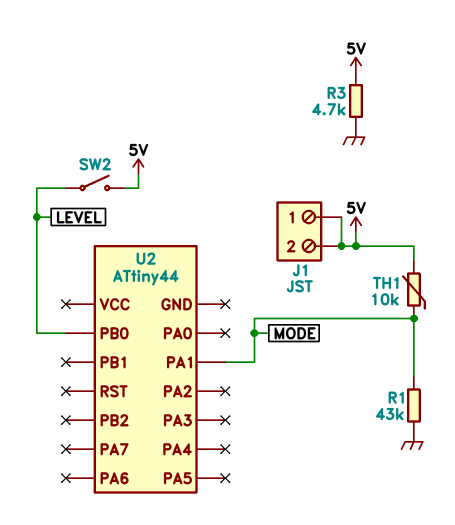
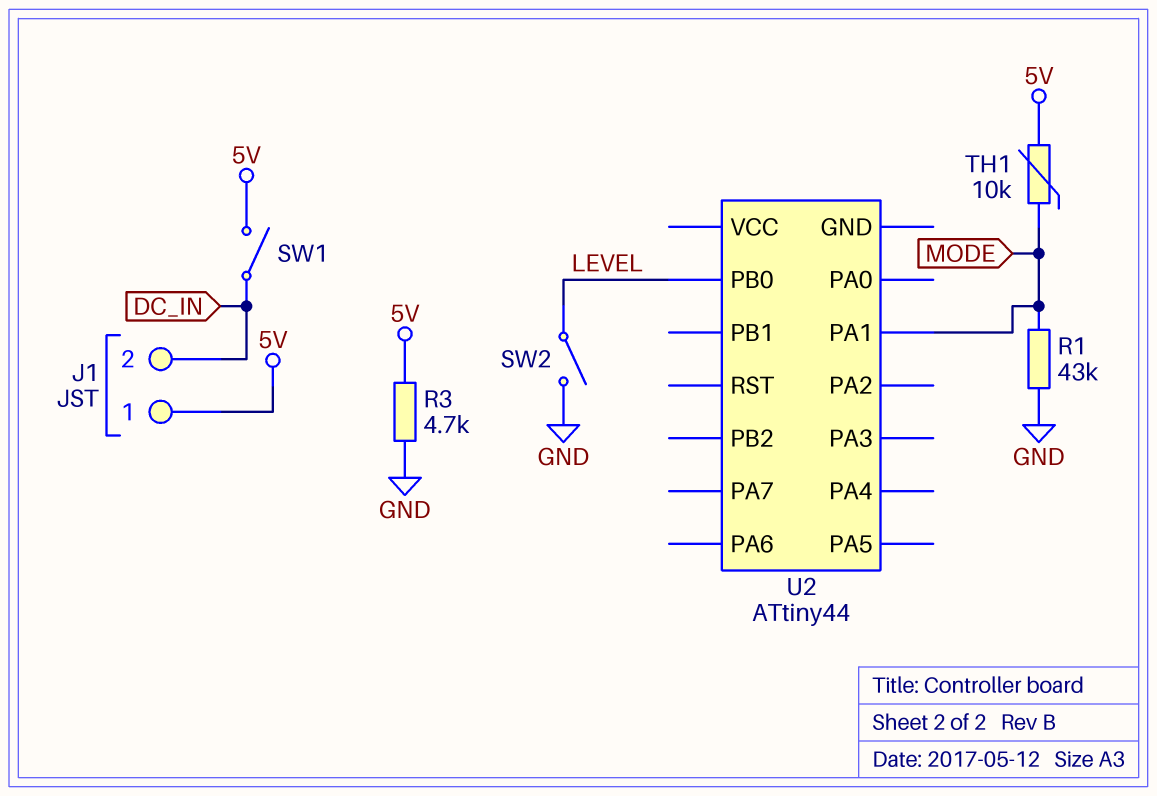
J1 pin 2: 5V -> DC_IN
SW1: none -> switch (5V, DC_IN)
SW2: switch (5V, LEVEL) -> switch (GND, LEVEL)

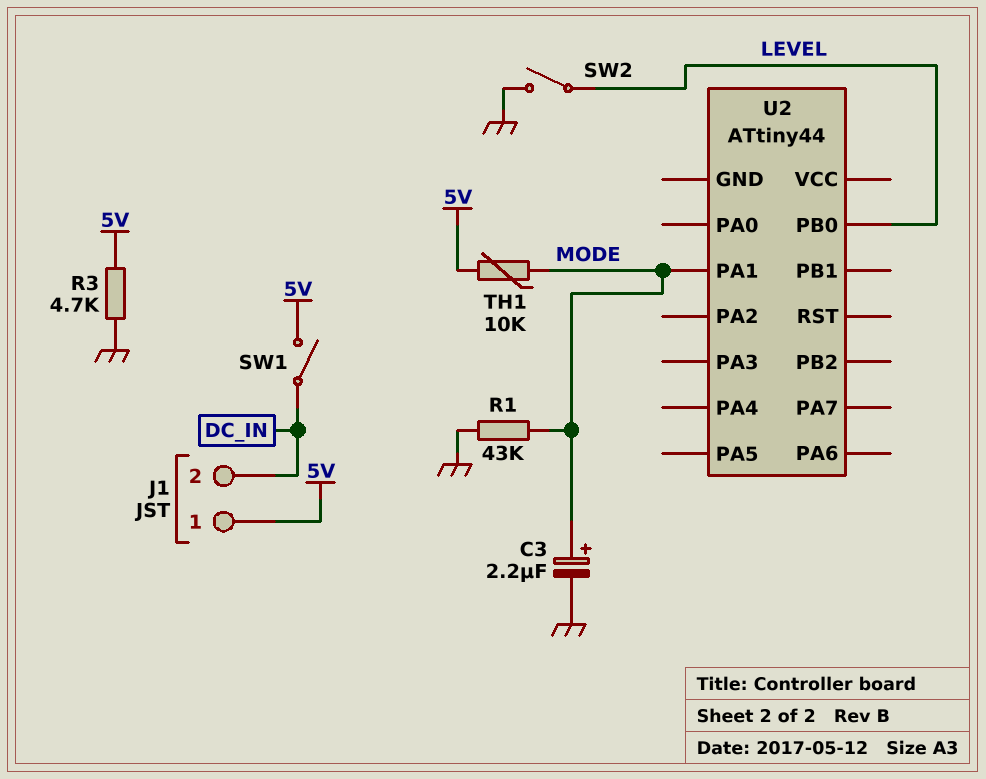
C3: none -> 2.2uF (plus MODE, minus GND)

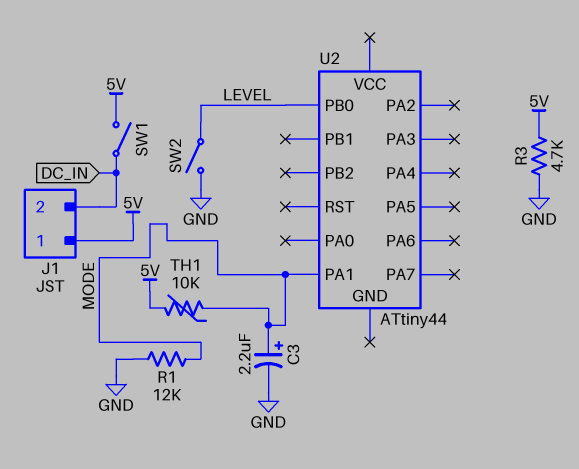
R1: 43k (GND, MODE) -> 12k (GND, MODE)

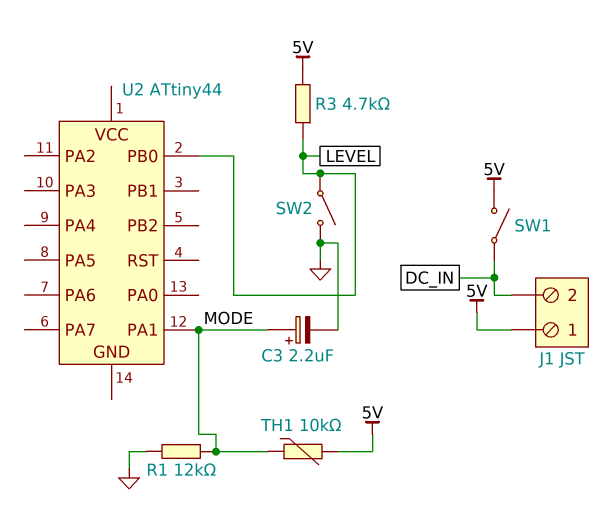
R3: 4.7k (5V, GND) -> 4.7k (5V, LEVEL)

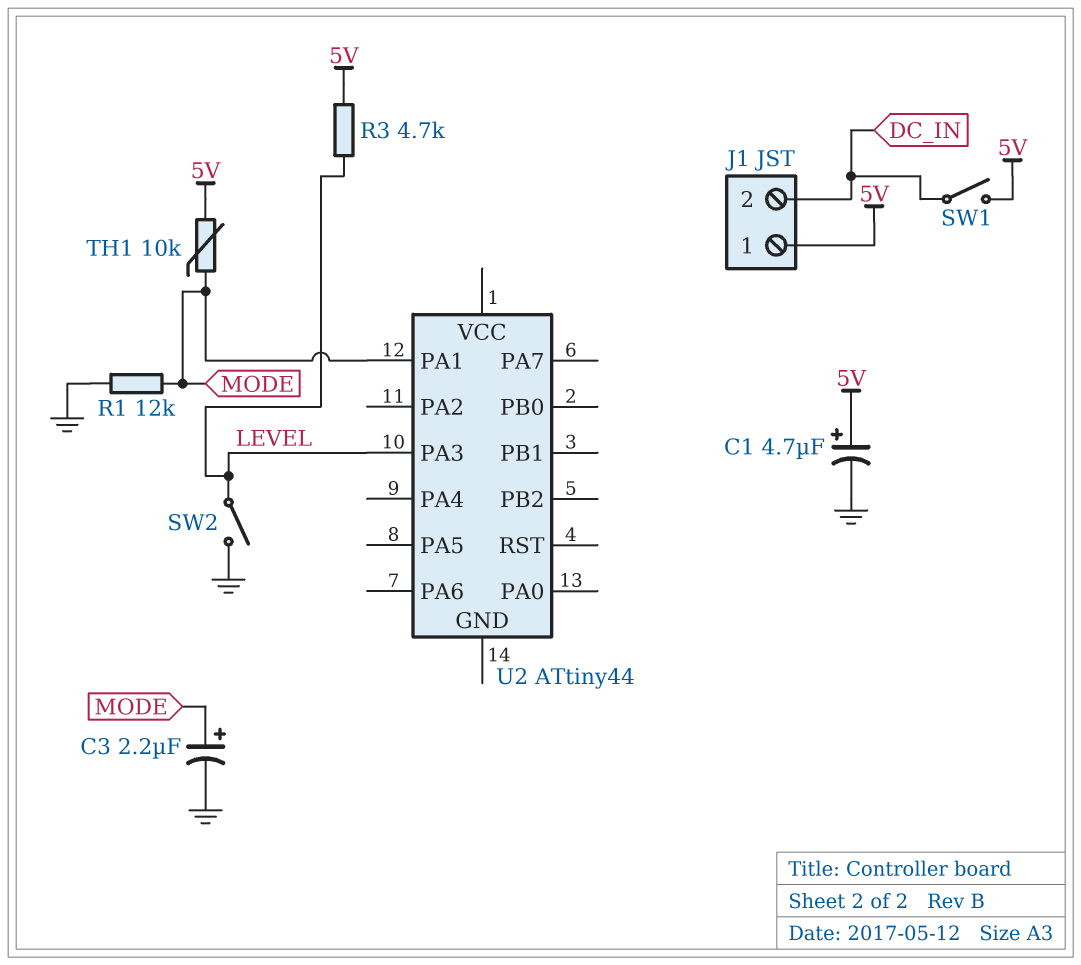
C1: none -> 4.7uF (plus 5V, minus GND)
U2 pin PA3: none -> LEVEL
U2 pin PB0: LEVEL -> none

